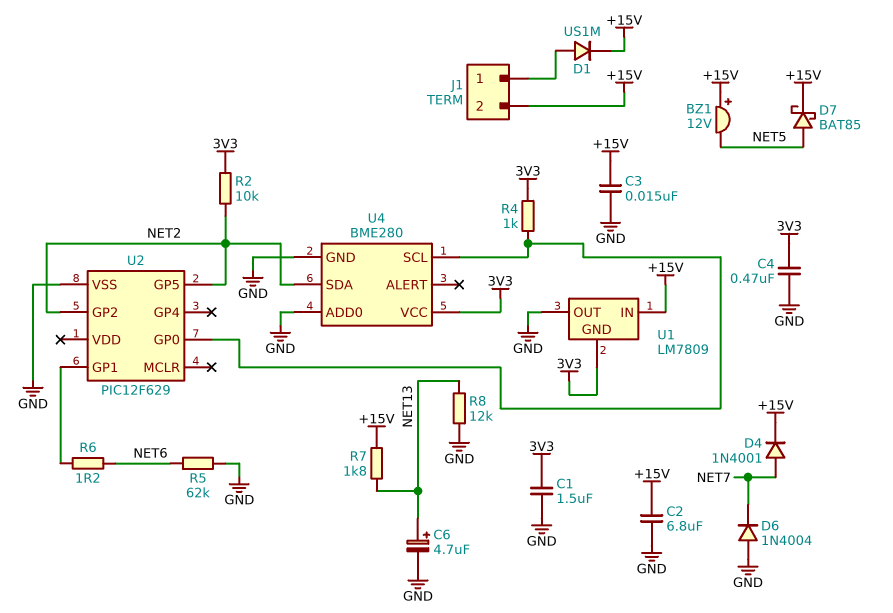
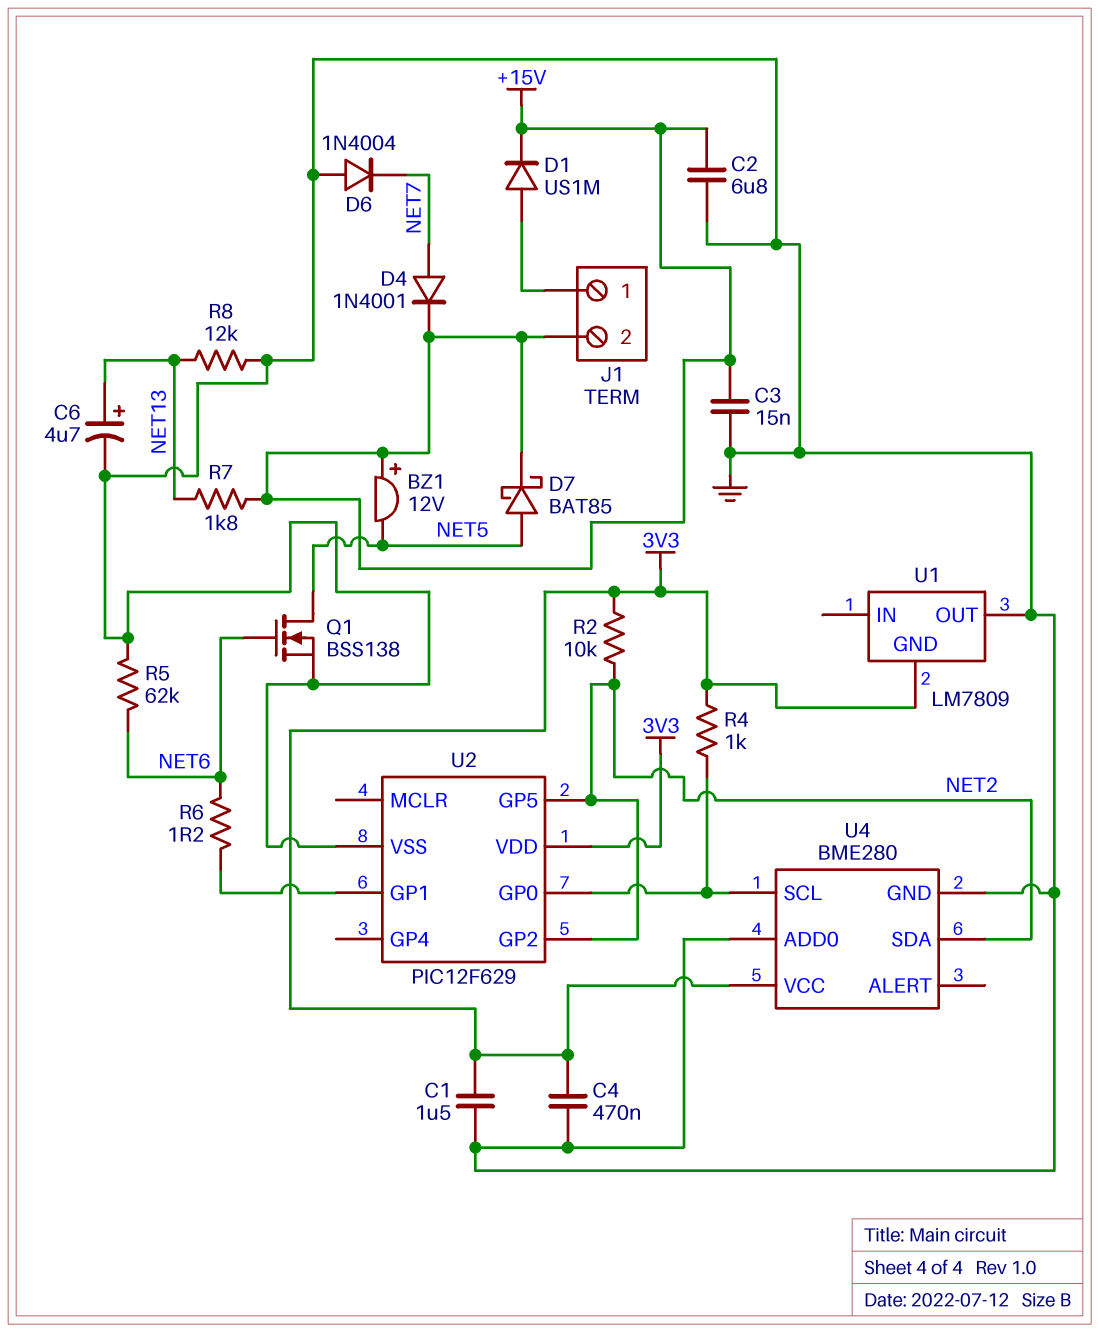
Q1: none -> NMOS BSS138 (G NET6, D NET5, S GND)
U1 pin IN: +15V -> none
U2 pin VDD: none -> 3V3

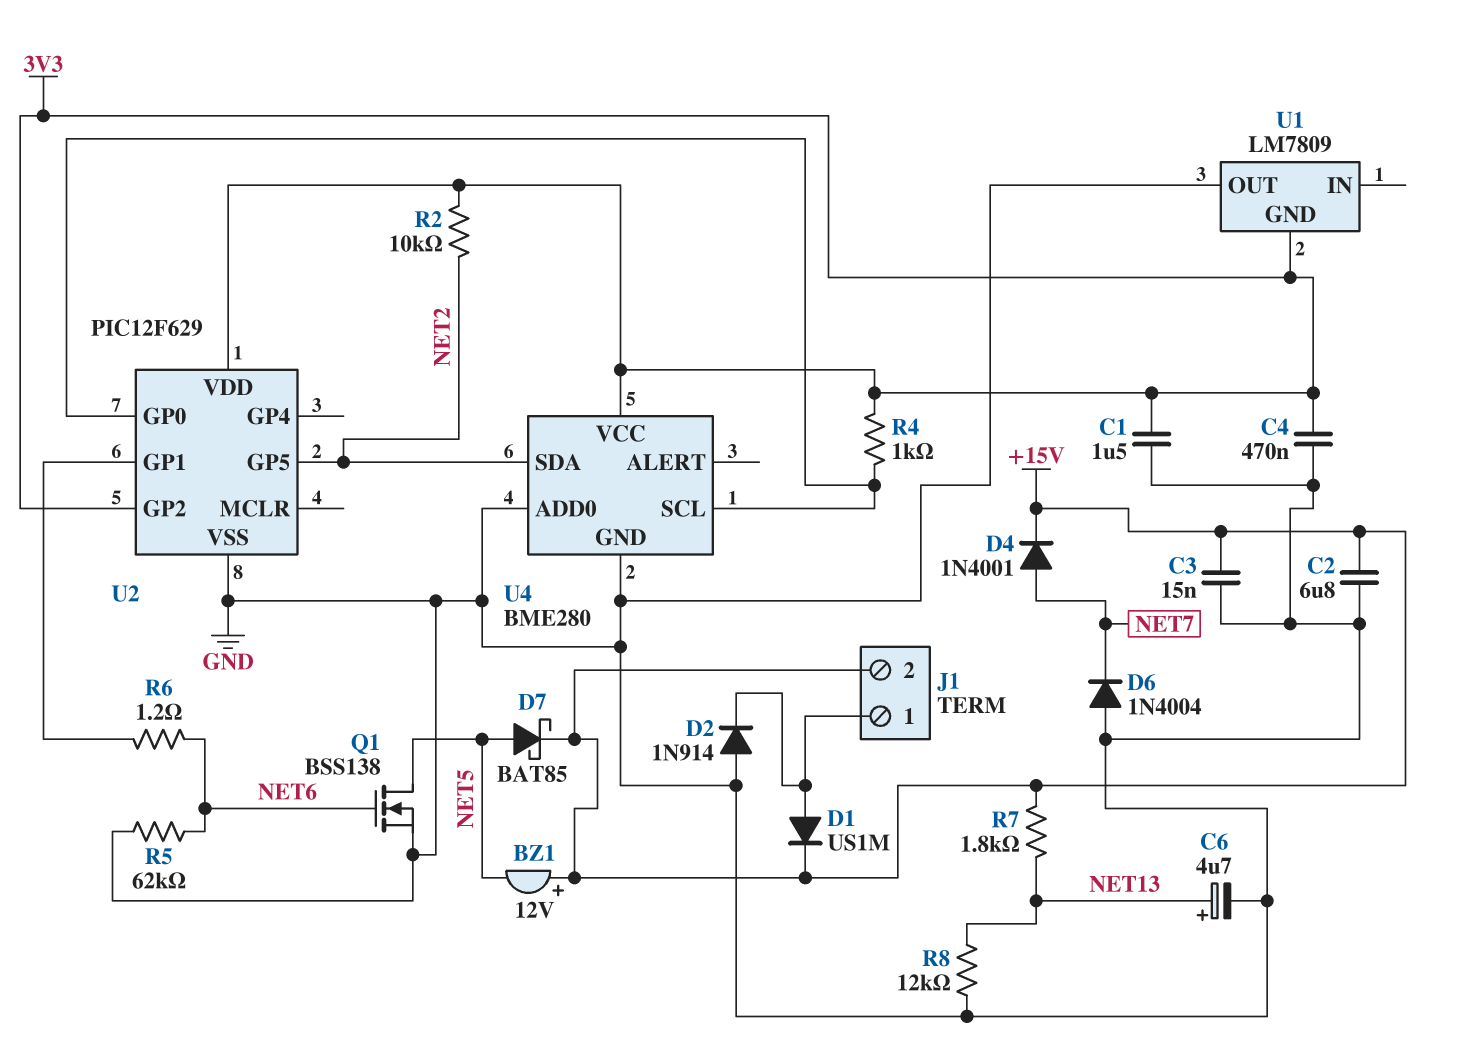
D2: none -> diode 1N914 (A GND, K J1/1)
U2 pin GP2: NET2 -> 3V3

